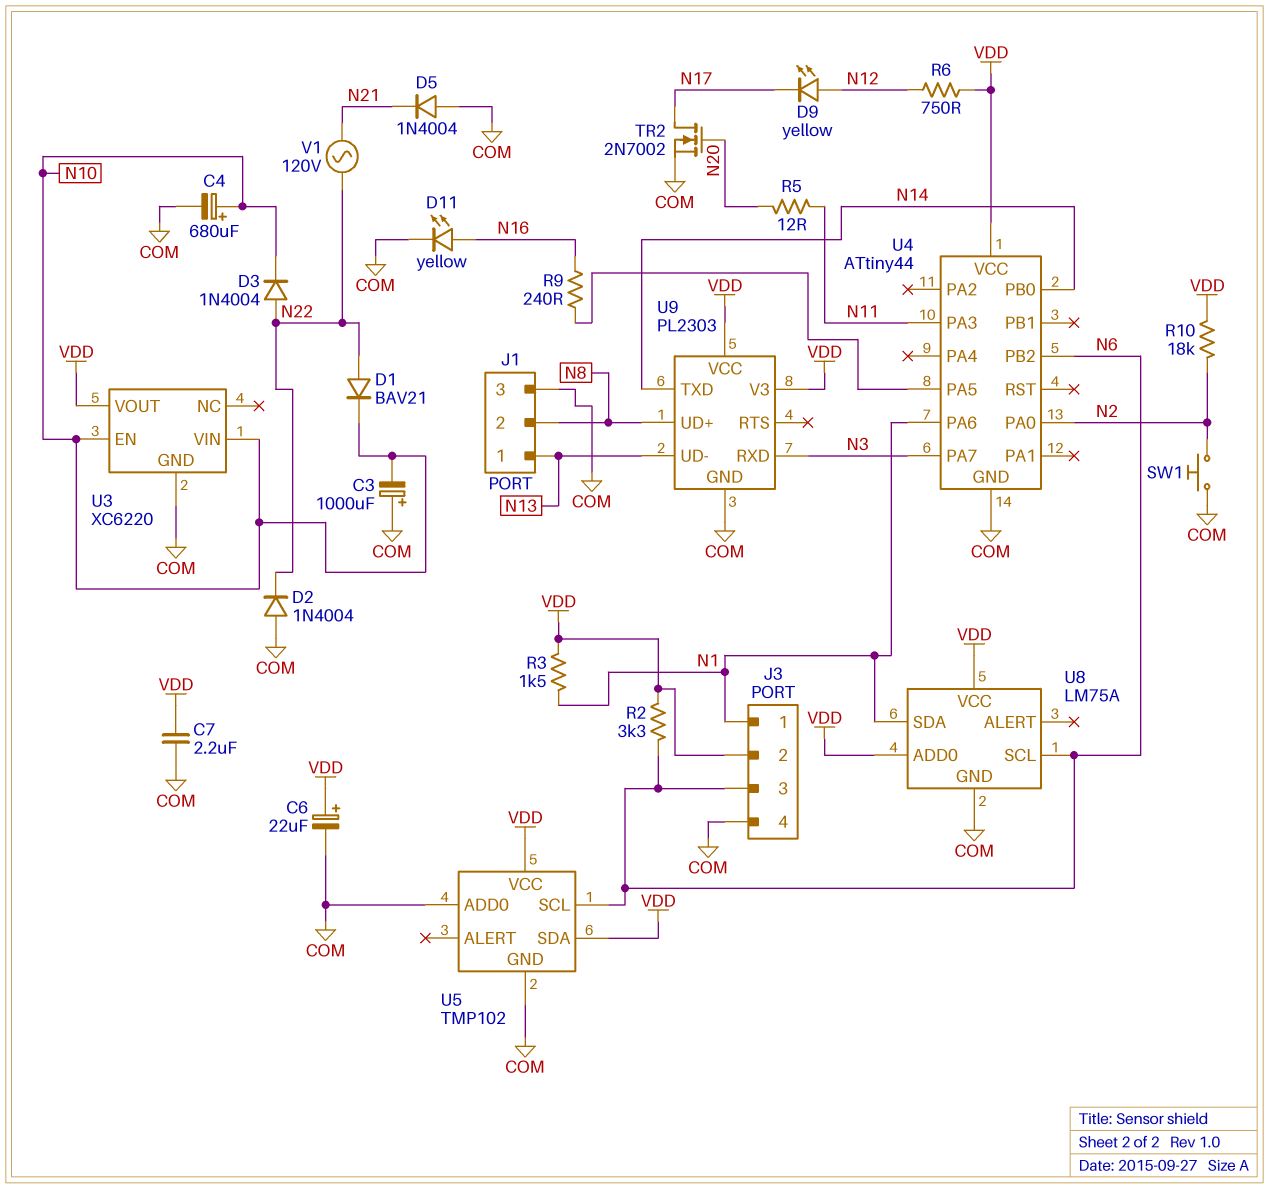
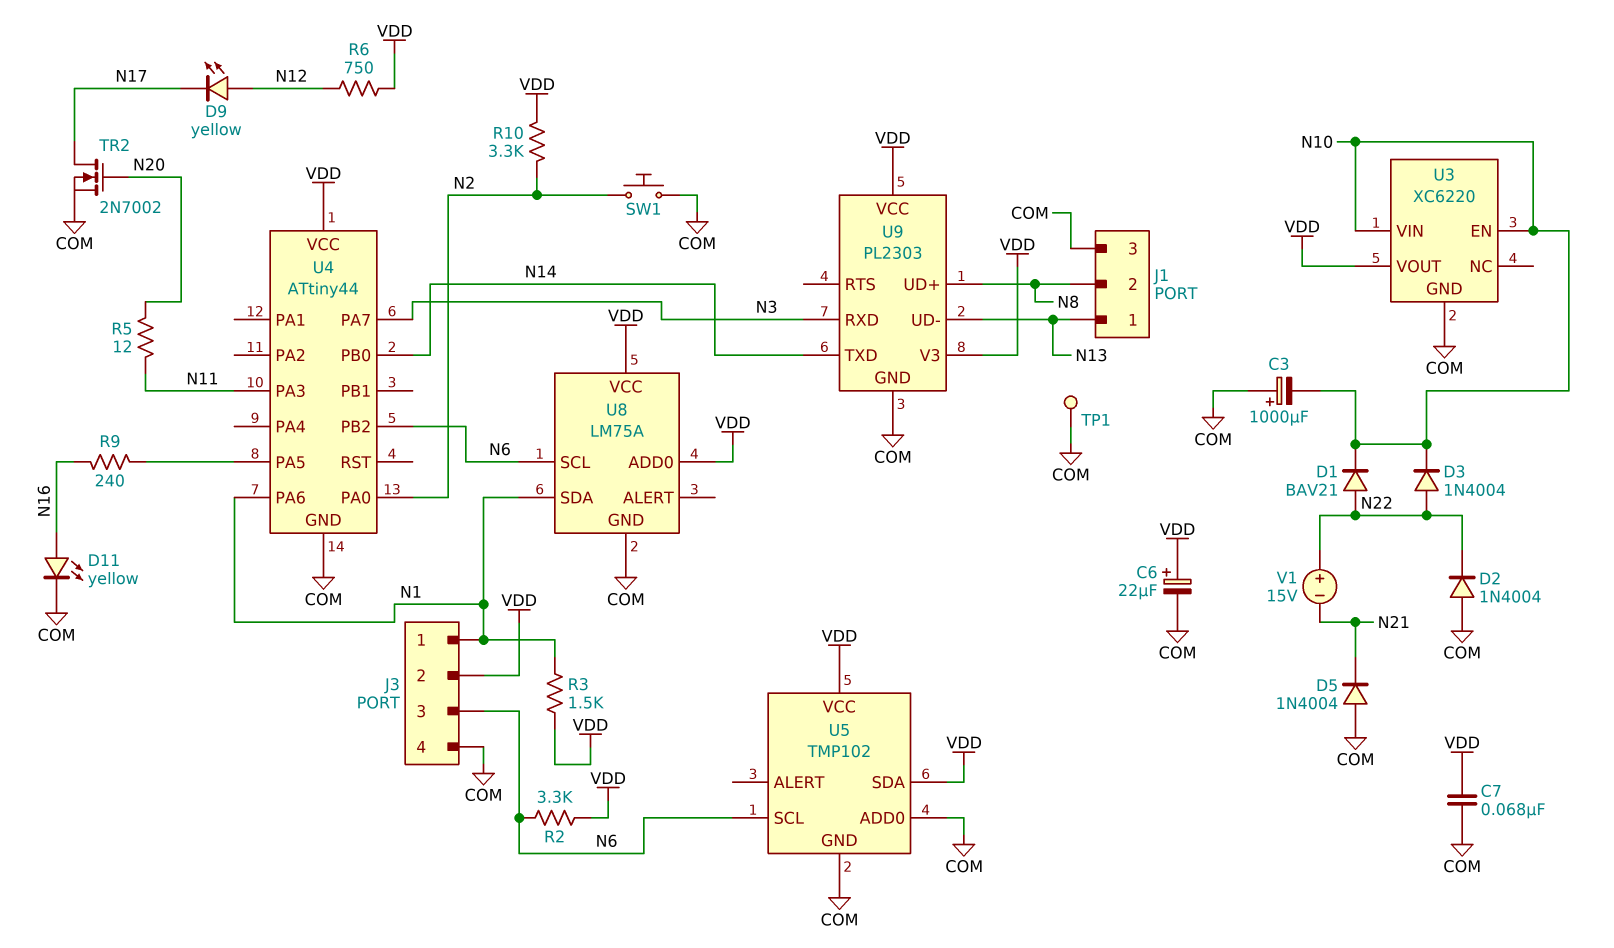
C4: 680uF (plus N10, minus COM) -> none
C7: 2.2uF (COM, VDD) -> 68nF (COM, VDD)
R10: 18k (N2, VDD) -> 3.3k (N2, VDD)
TP1: none -> test point (COM)
V1: AC 120V (N21, N22) -> 15V (plus N22, minus N21)

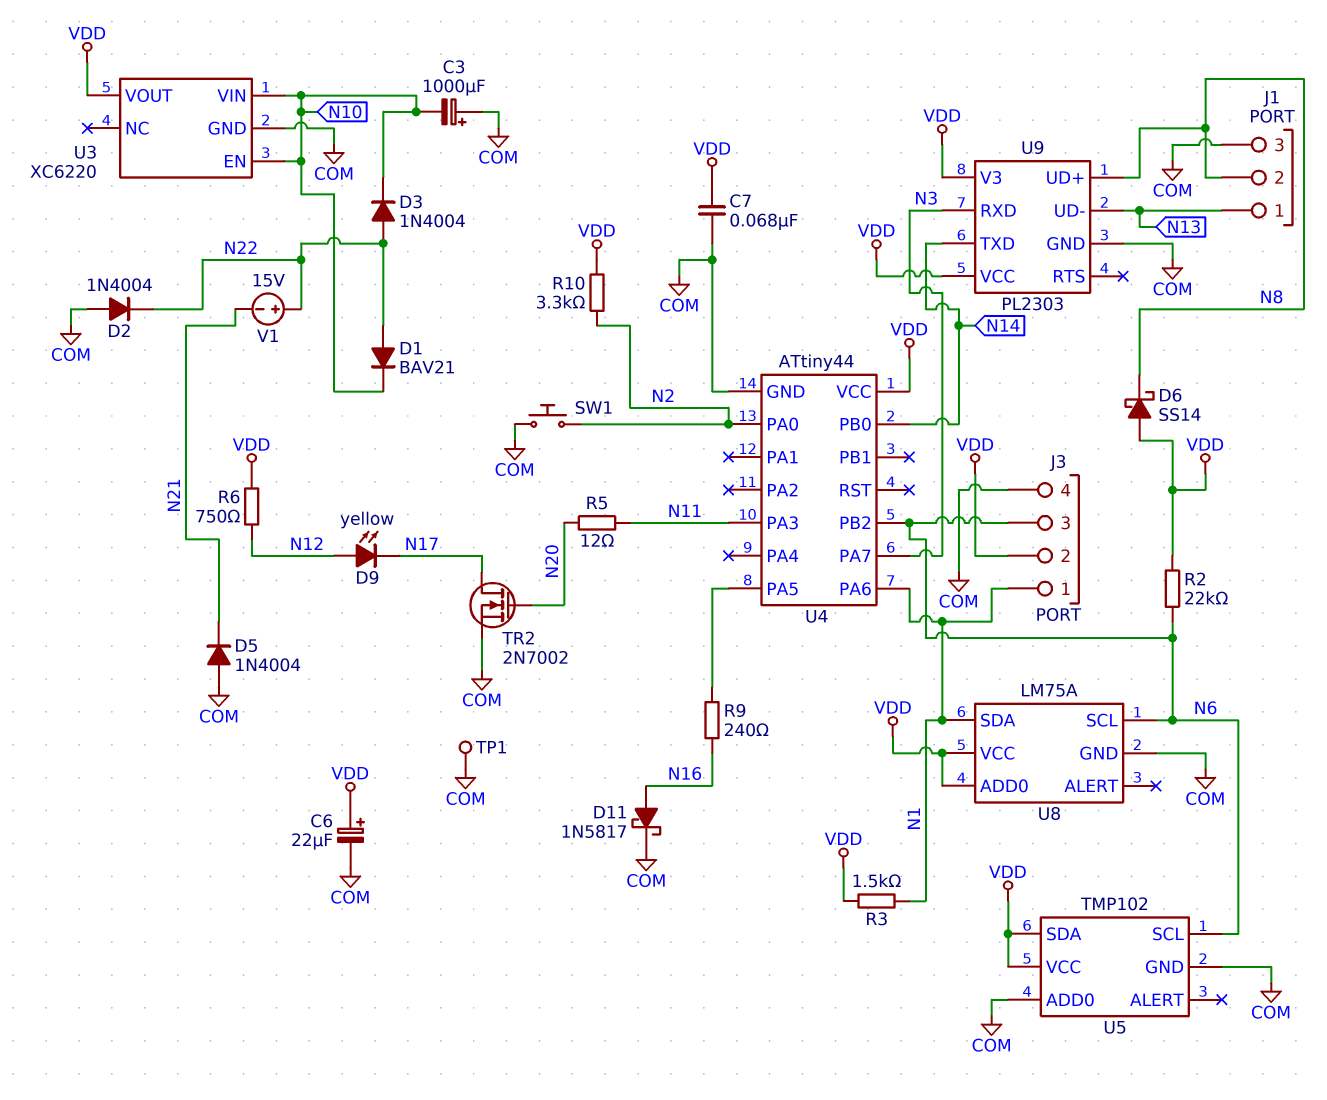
D6: none -> schottky SS14 (A VDD, K N8)
D11: LED yellow (A N16, K COM) -> schottky 1N5817 (A N16, K COM)
R2: 3.3k (N6, VDD) -> 22k (N6, VDD)

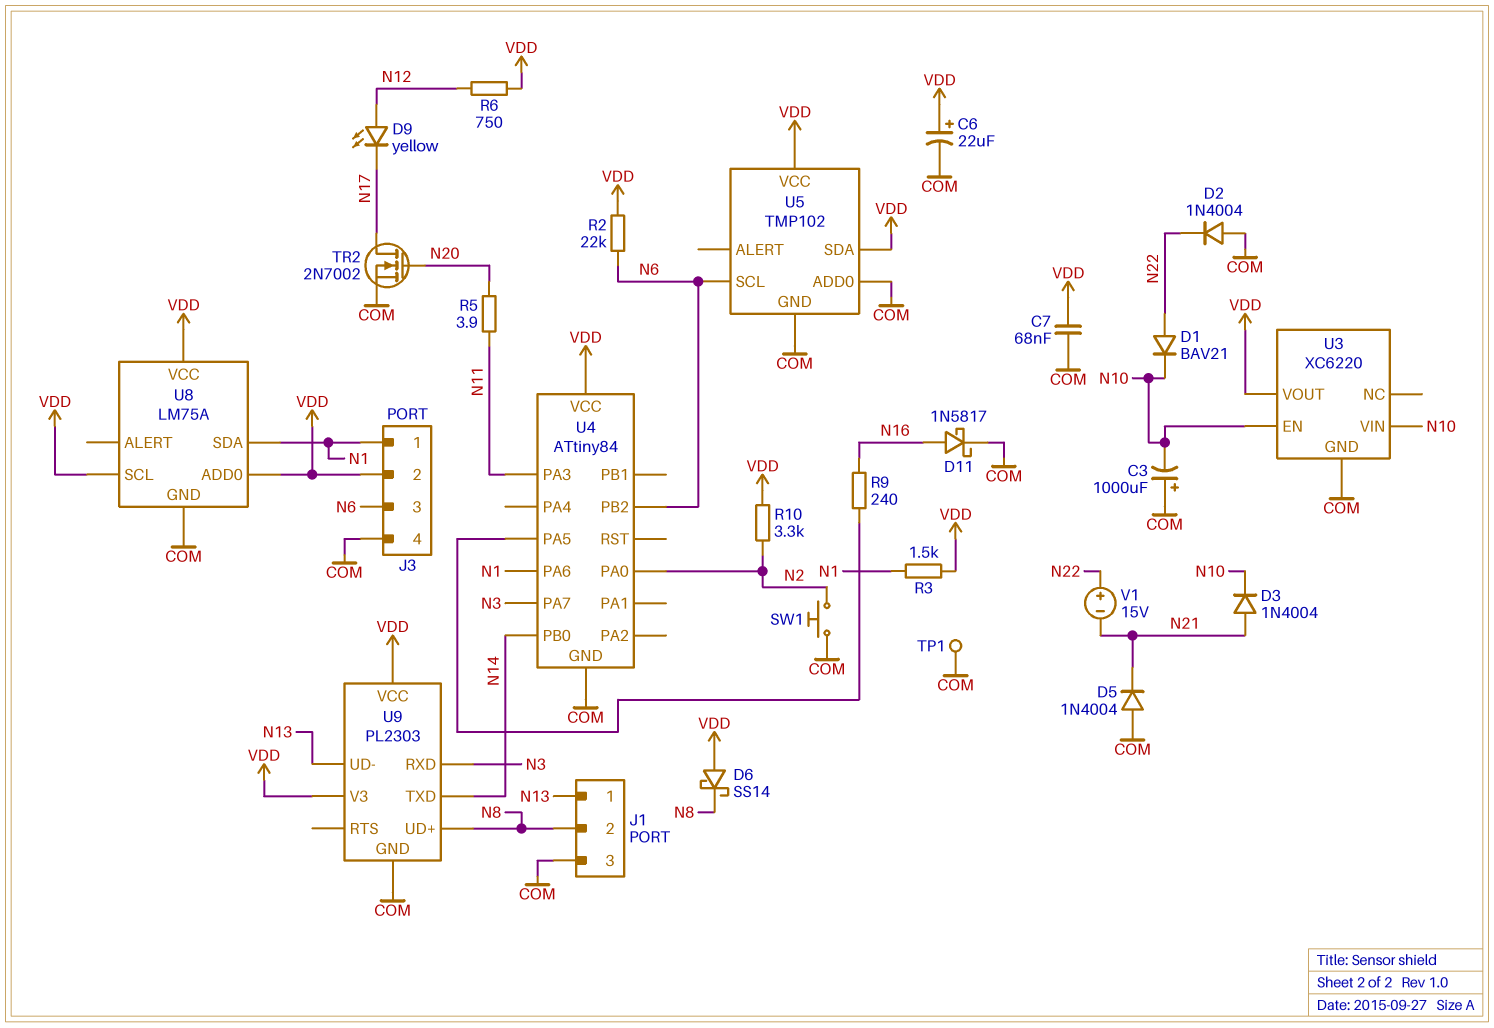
D3: diode 1N4004 (A N22, K N10) -> diode 1N4004 (A N21, K N10)
R5: 12 (N11, N20) -> 3.9 (N11, N20)
U4: ATtiny44 -> ATtiny84
U8 pin SCL: N6 -> VDD

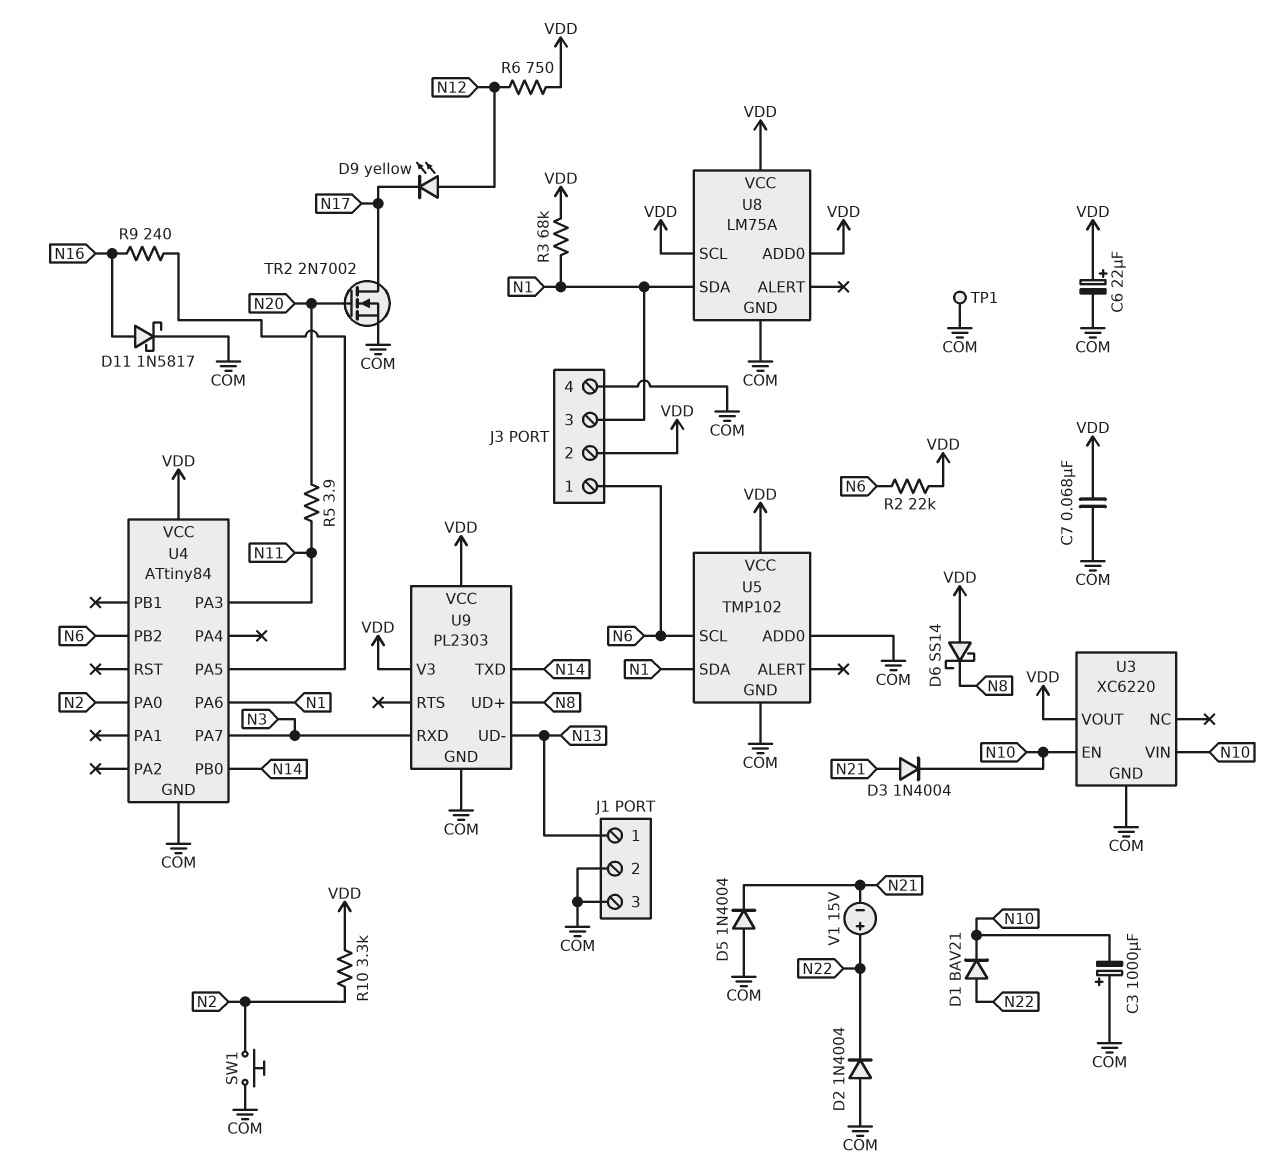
J1 pin 2: N8 -> COM
J3 pin 1: N1 -> N6
J3 pin 3: N6 -> N1
R3: 1.5k (N1, VDD) -> 68k (N1, VDD)
U5 pin SDA: VDD -> N1

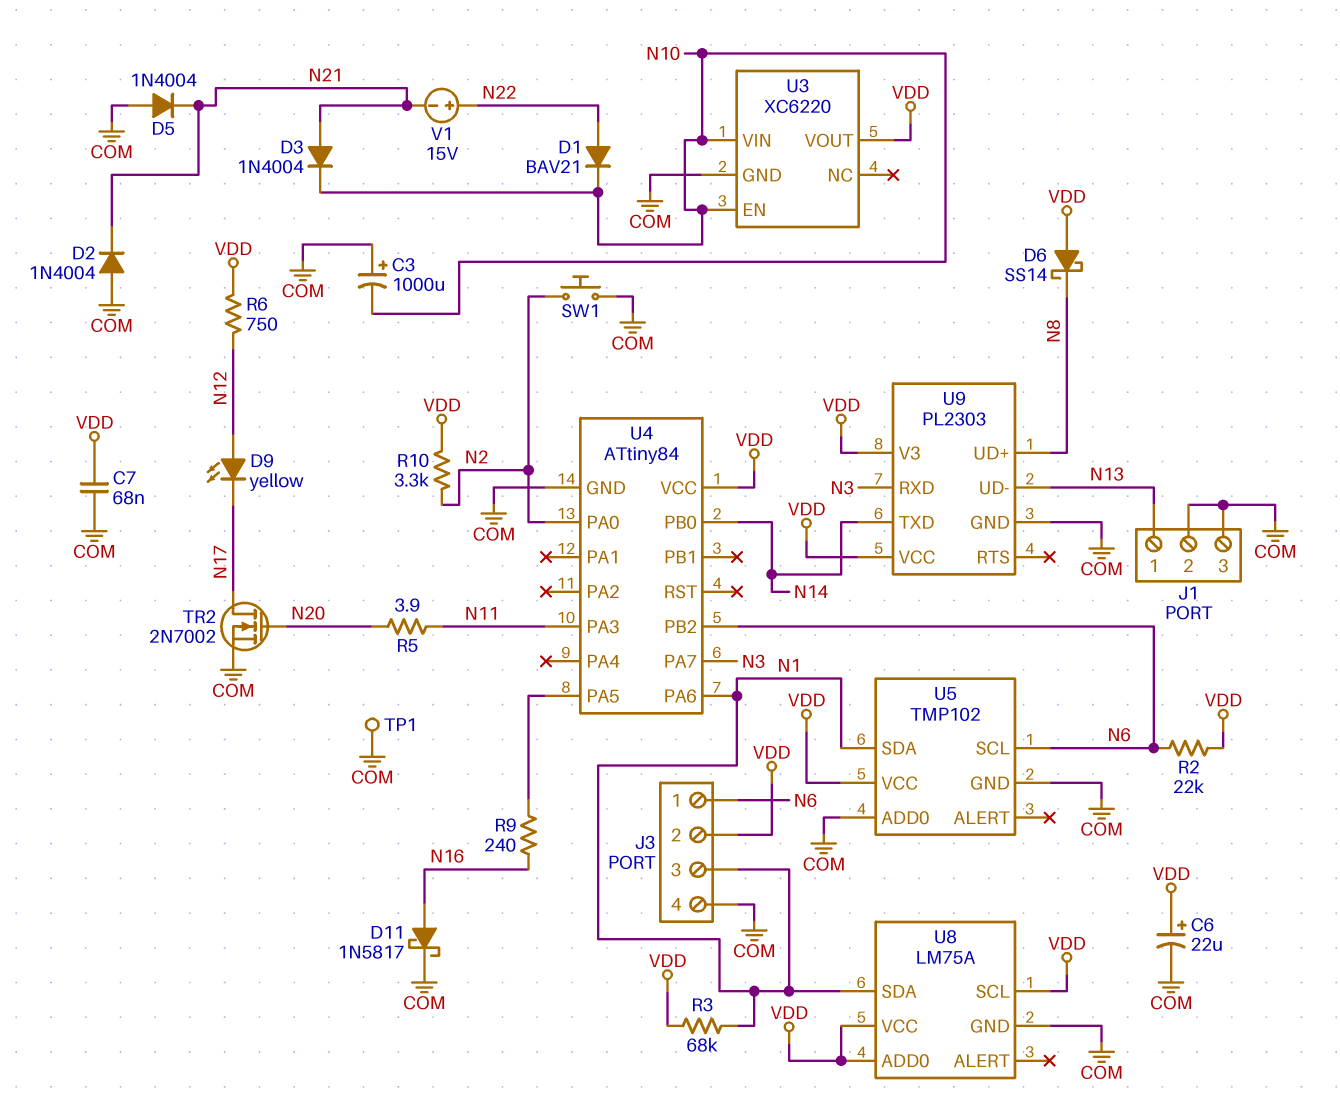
D2: diode 1N4004 (A COM, K N22) -> diode 1N4004 (A COM, K N21)

